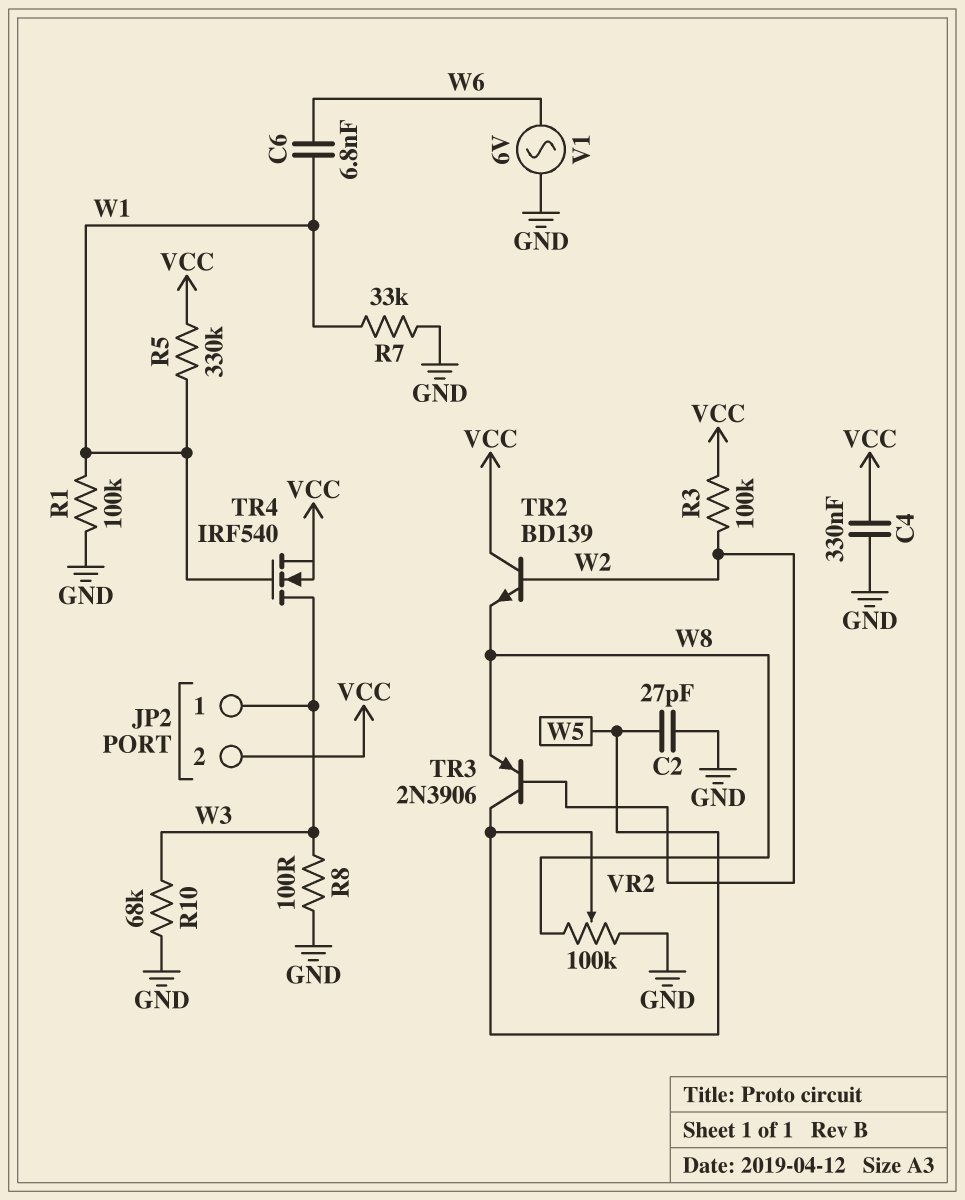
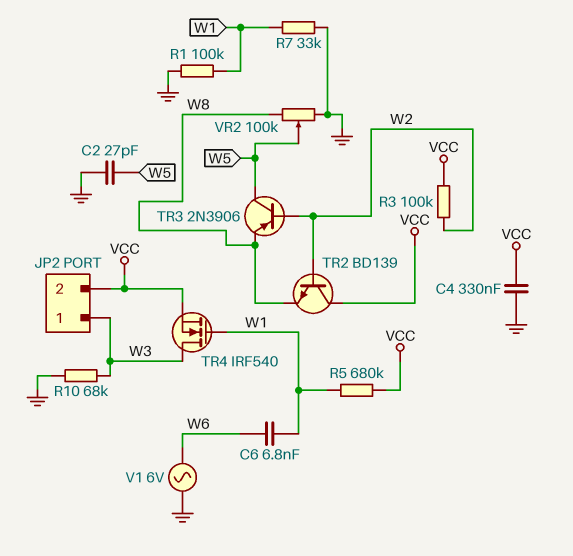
R5: 330k (VCC, W1) -> 680k (VCC, W1)
R8: 100 (GND, W3) -> none

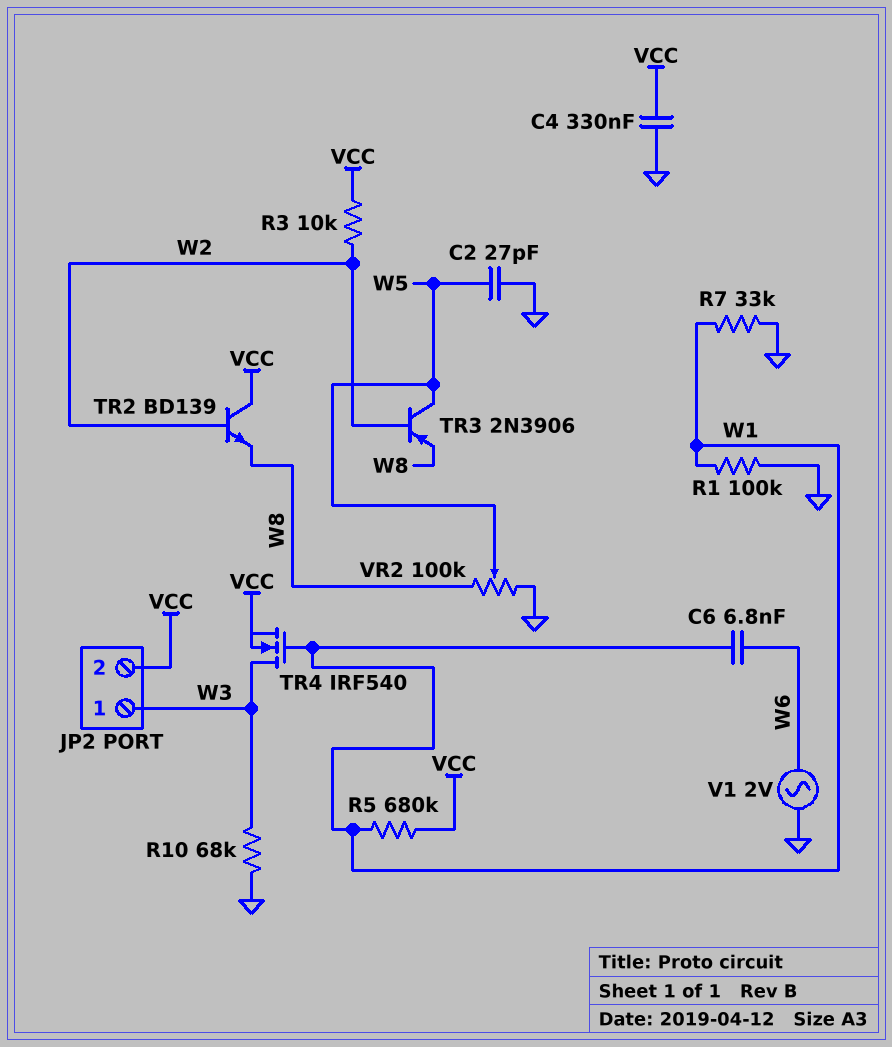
R3: 100k (VCC, W2) -> 10k (VCC, W2)
V1: AC 6V (GND, W6) -> AC 2V (GND, W6)

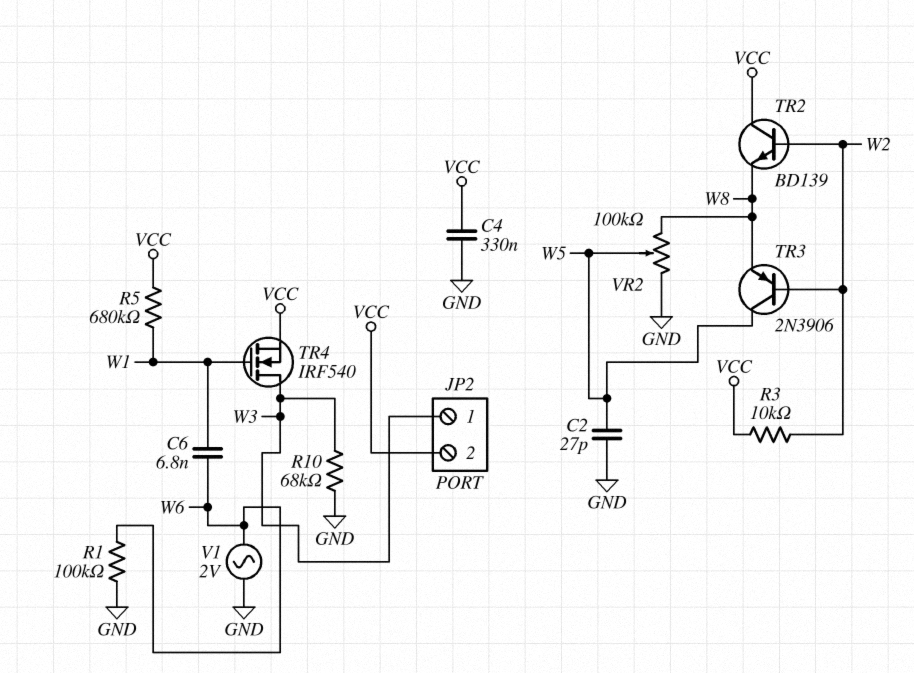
R1: 100k (GND, W1) -> 100k (GND, W6)
R7: 33k (GND, W1) -> none

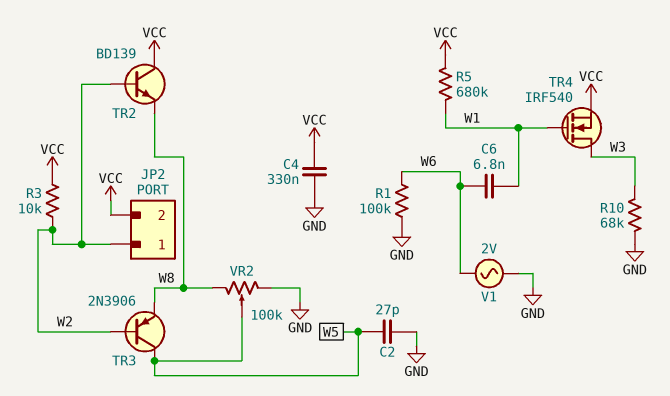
JP2 pin 1: W3 -> W2

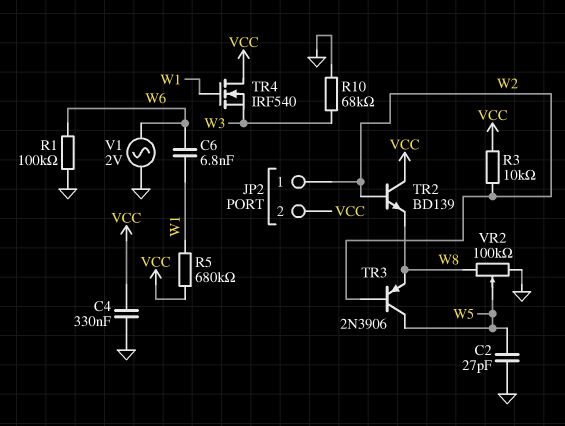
TR4: NMOS IRF540 (G W1, D W3, S VCC) -> NMOS IRF540 (G W1, D VCC, S W3)

